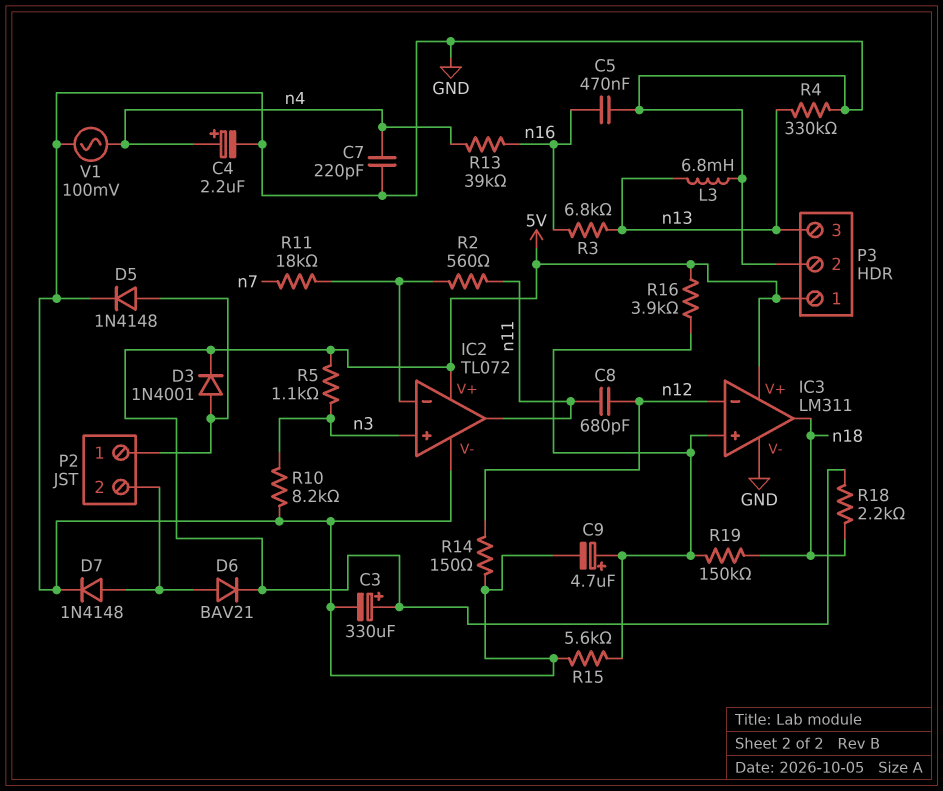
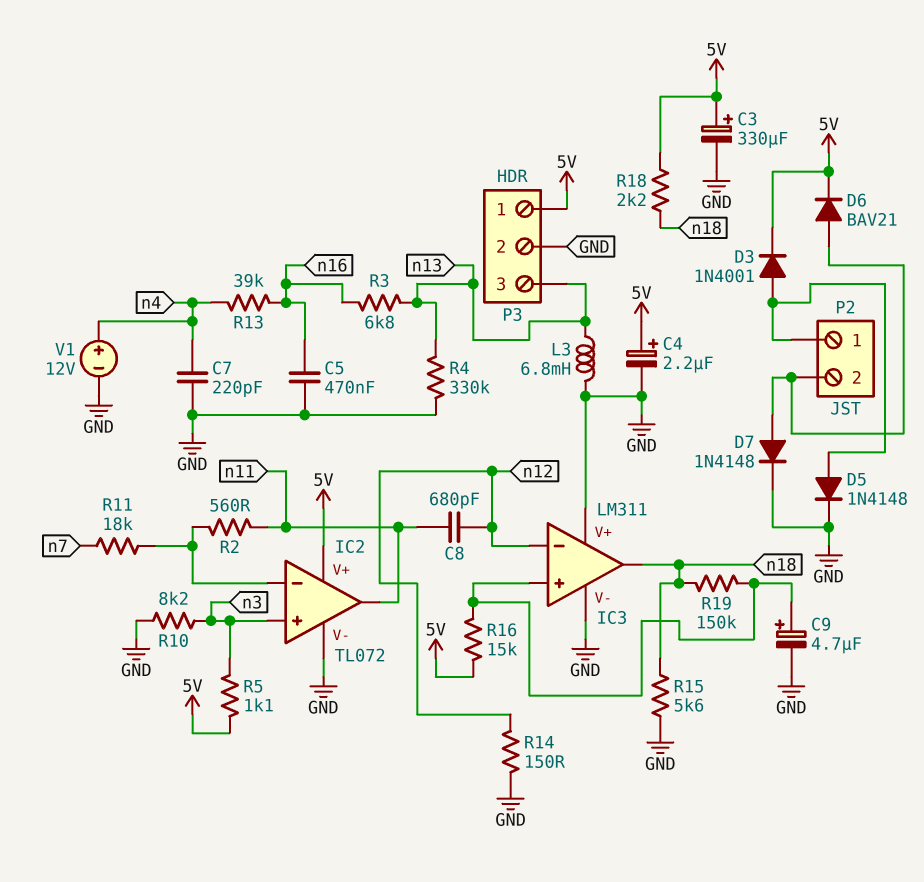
C4: 2.2uF (plus n4, minus GND) -> 2.2uF (plus 5V, minus GND)
IC3 pin V+: 5V -> GND
R15: 5.6k (GND, IC3/in+) -> 5.6k (GND, n18)
R16: 3.9k (5V, IC3/in+) -> 15k (5V, IC3/in+)
V1: AC 100mV (GND, n4) -> 12V (plus n4, minus GND)

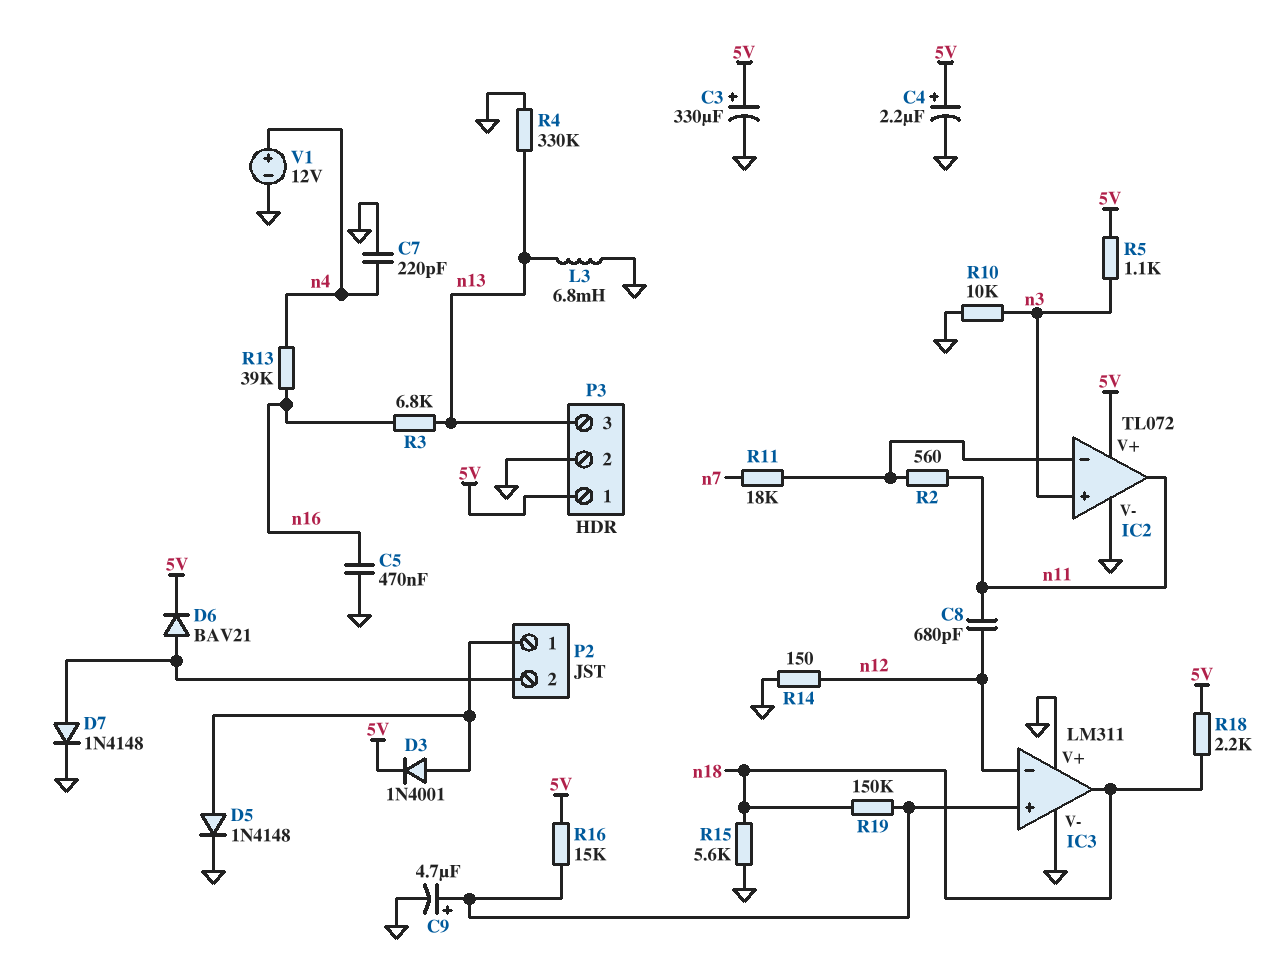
R10: 8.2k (GND, n3) -> 10k (GND, n3)

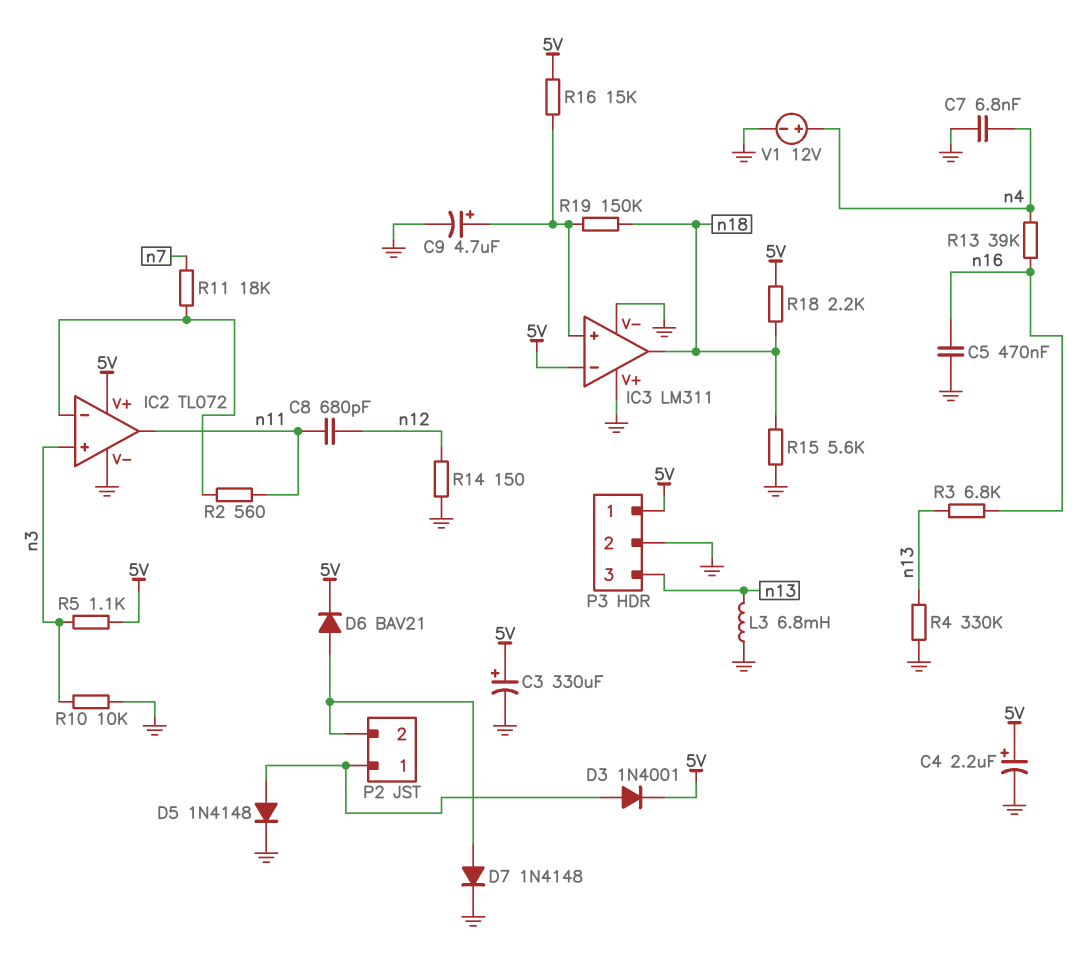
C7: 220pF (GND, n4) -> 6.8nF (GND, n4)
IC3 pin in-: n12 -> 5V

